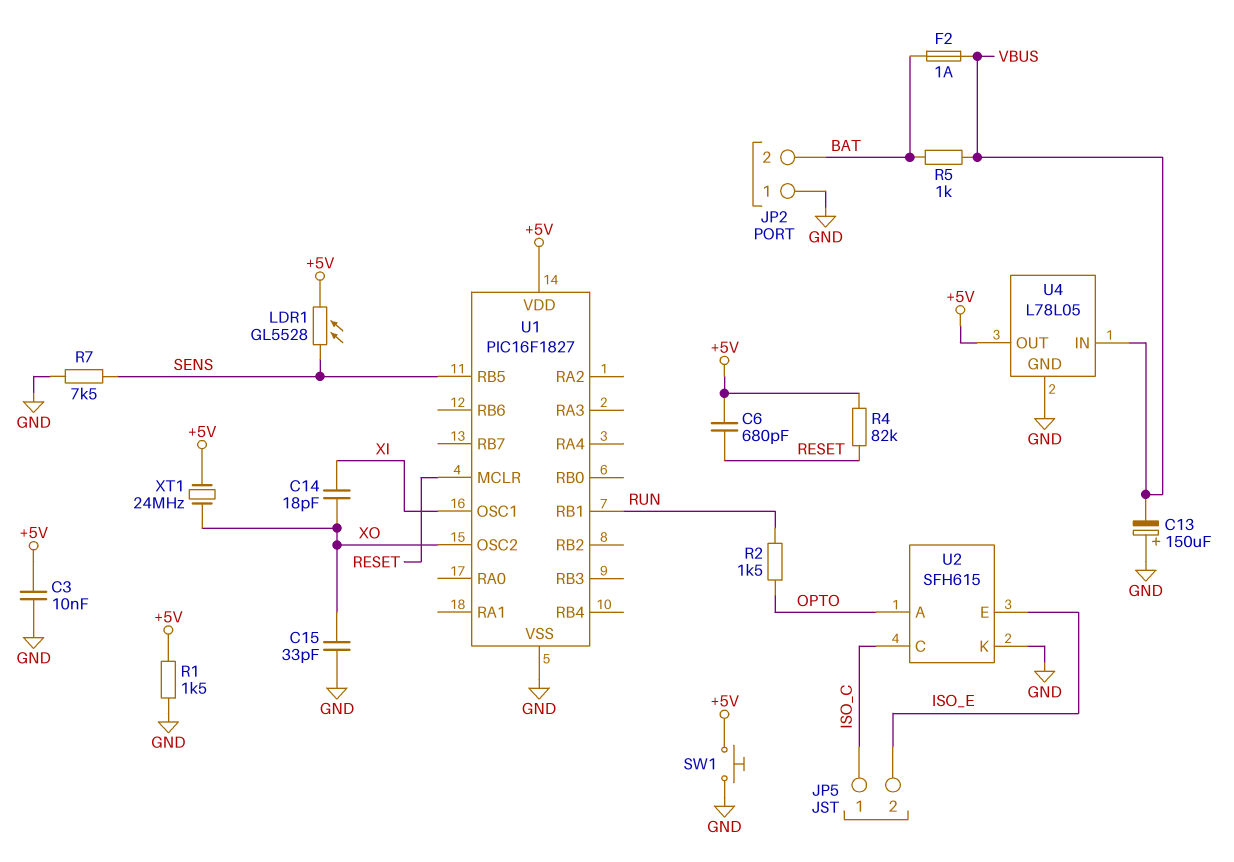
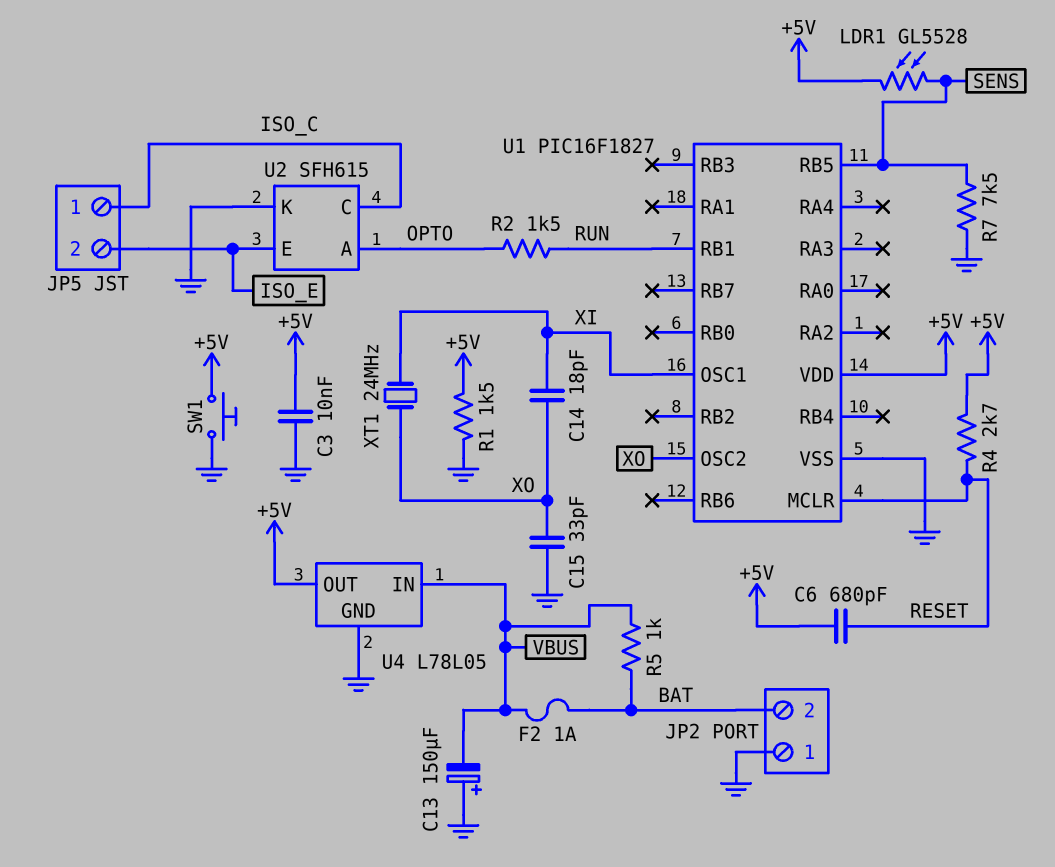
R4: 82k (+5V, RESET) -> 2.7k (+5V, RESET)
XT1: 24MHz (+5V, XO) -> 24MHz (XI, XO)

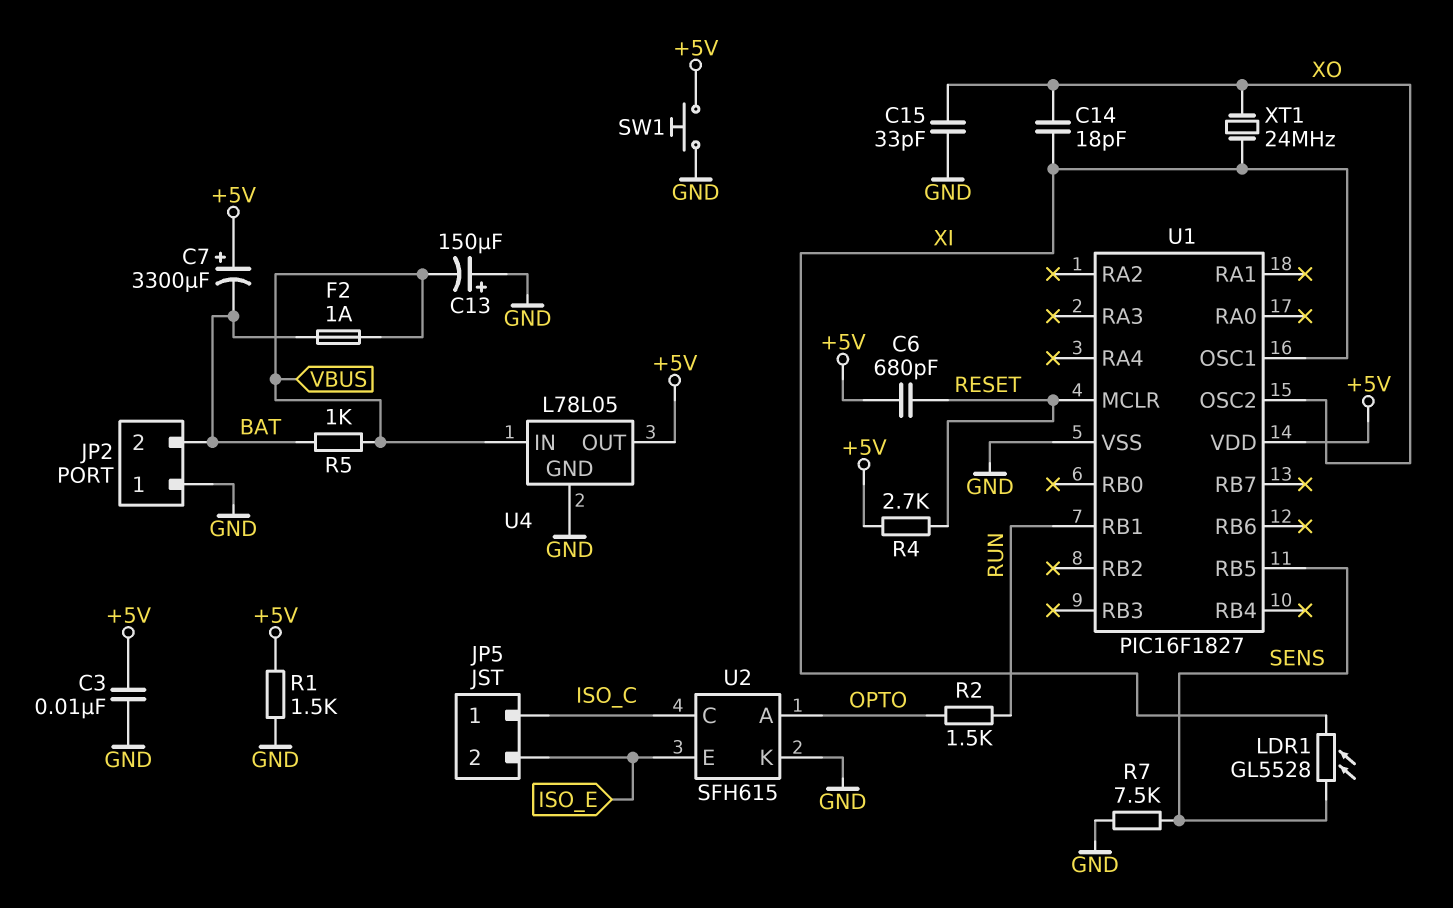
C7: none -> 3300uF (plus +5V, minus BAT)
LDR1: GL5528 (+5V, SENS) -> GL5528 (SENS, XI)

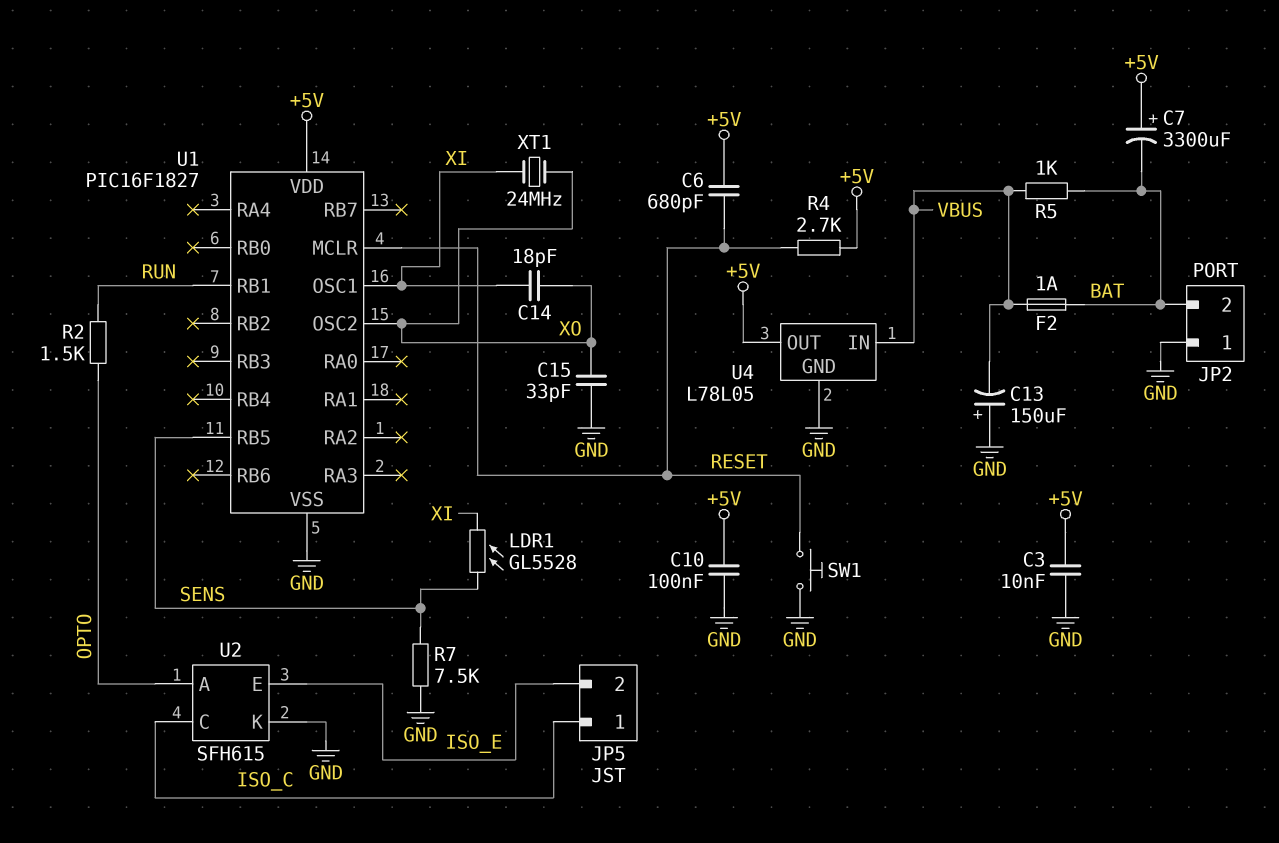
C10: none -> 100nF (+5V, GND)
R1: 1.5k (+5V, GND) -> none
SW1: button (+5V, GND) -> button (GND, RESET)

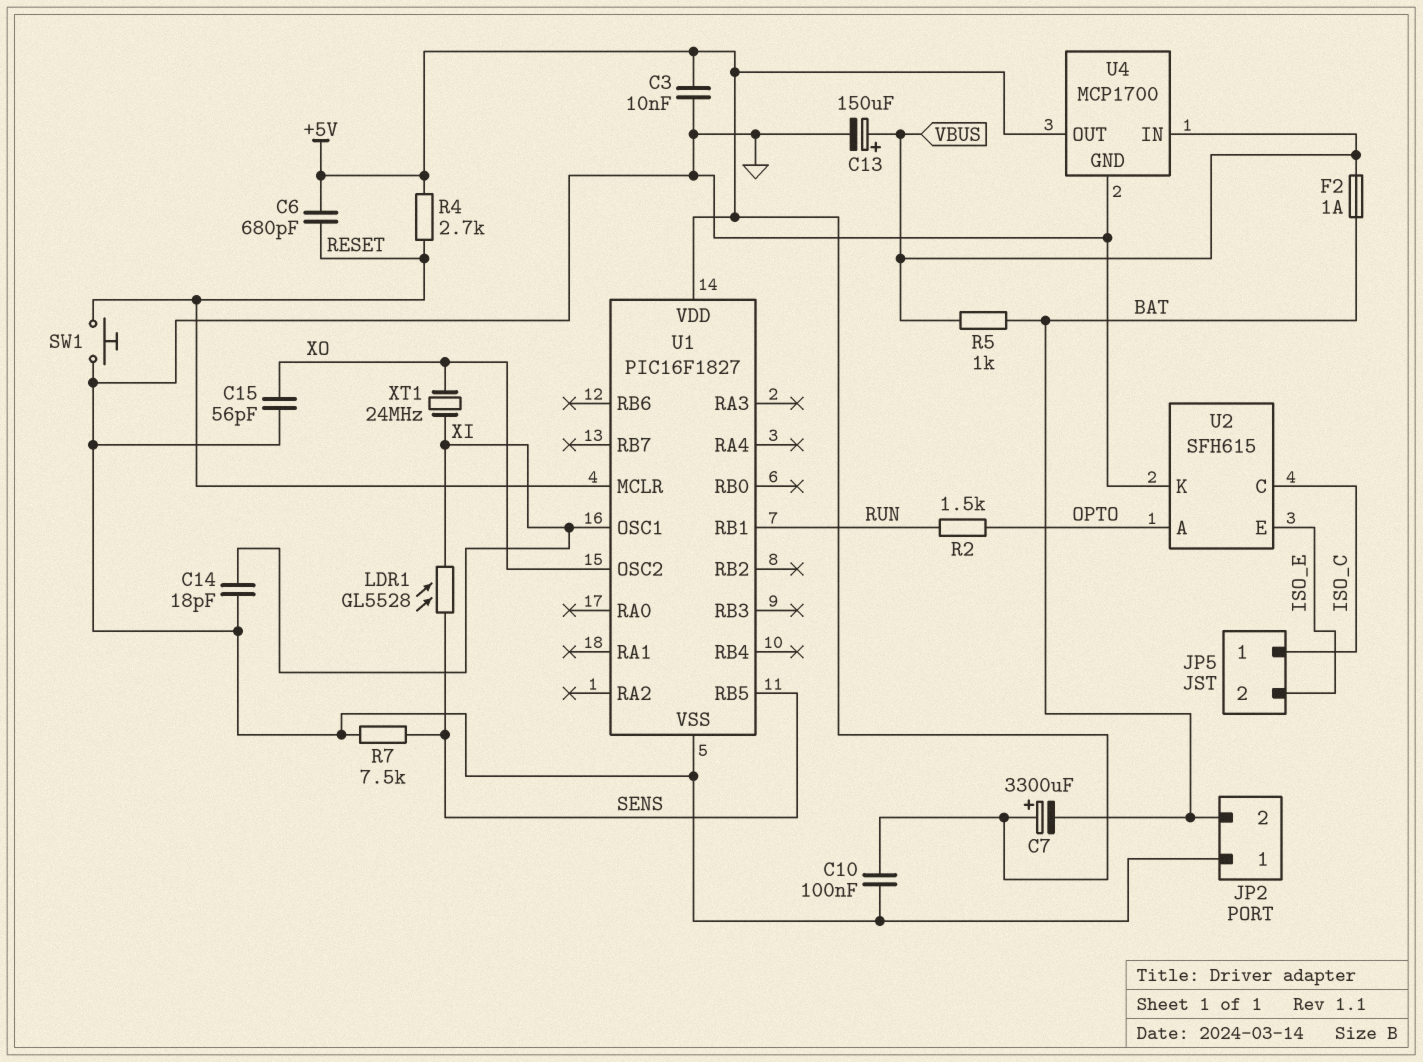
C13: 150uF (plus GND, minus VBUS) -> 150uF (plus VBUS, minus GND)
C14: 18pF (XI, XO) -> 18pF (GND, XI)
C15: 33pF (GND, XO) -> 56pF (GND, XO)
U4: L78L05 -> MCP1700

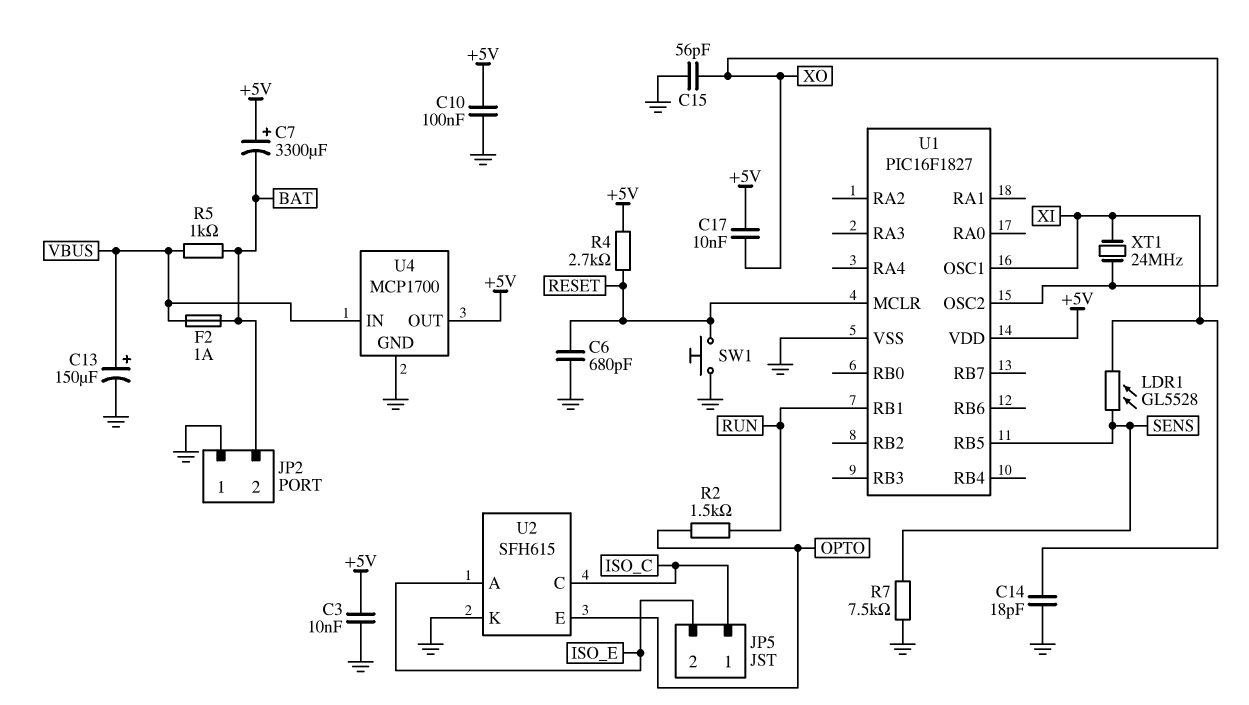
C6: 680pF (+5V, RESET) -> 680pF (GND, RESET)
C17: none -> 10nF (+5V, XO)
U2 pin A: OPTO -> ISO_E
U2 pin E: ISO_E -> OPTO

